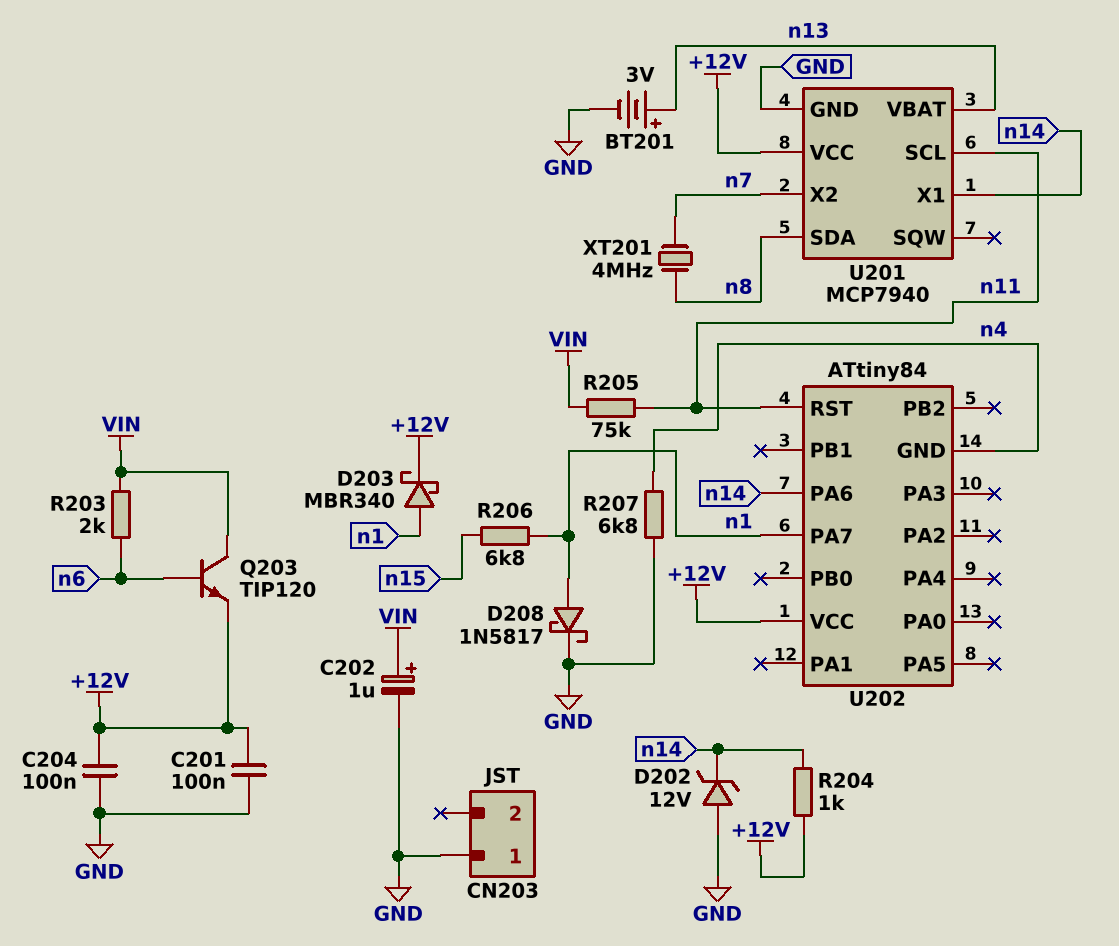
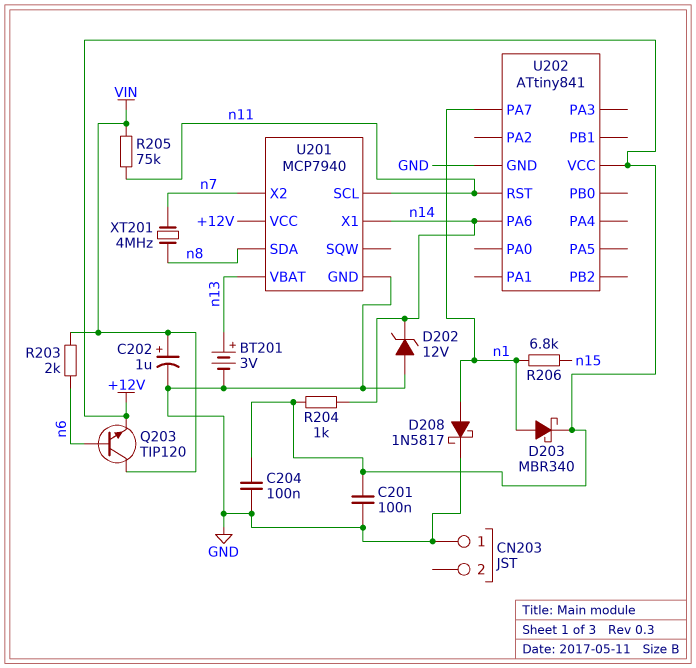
R207: 6.8k (GND, n4) -> none
U202: ATtiny84 -> ATtiny841
U202 pin GND: n4 -> GND

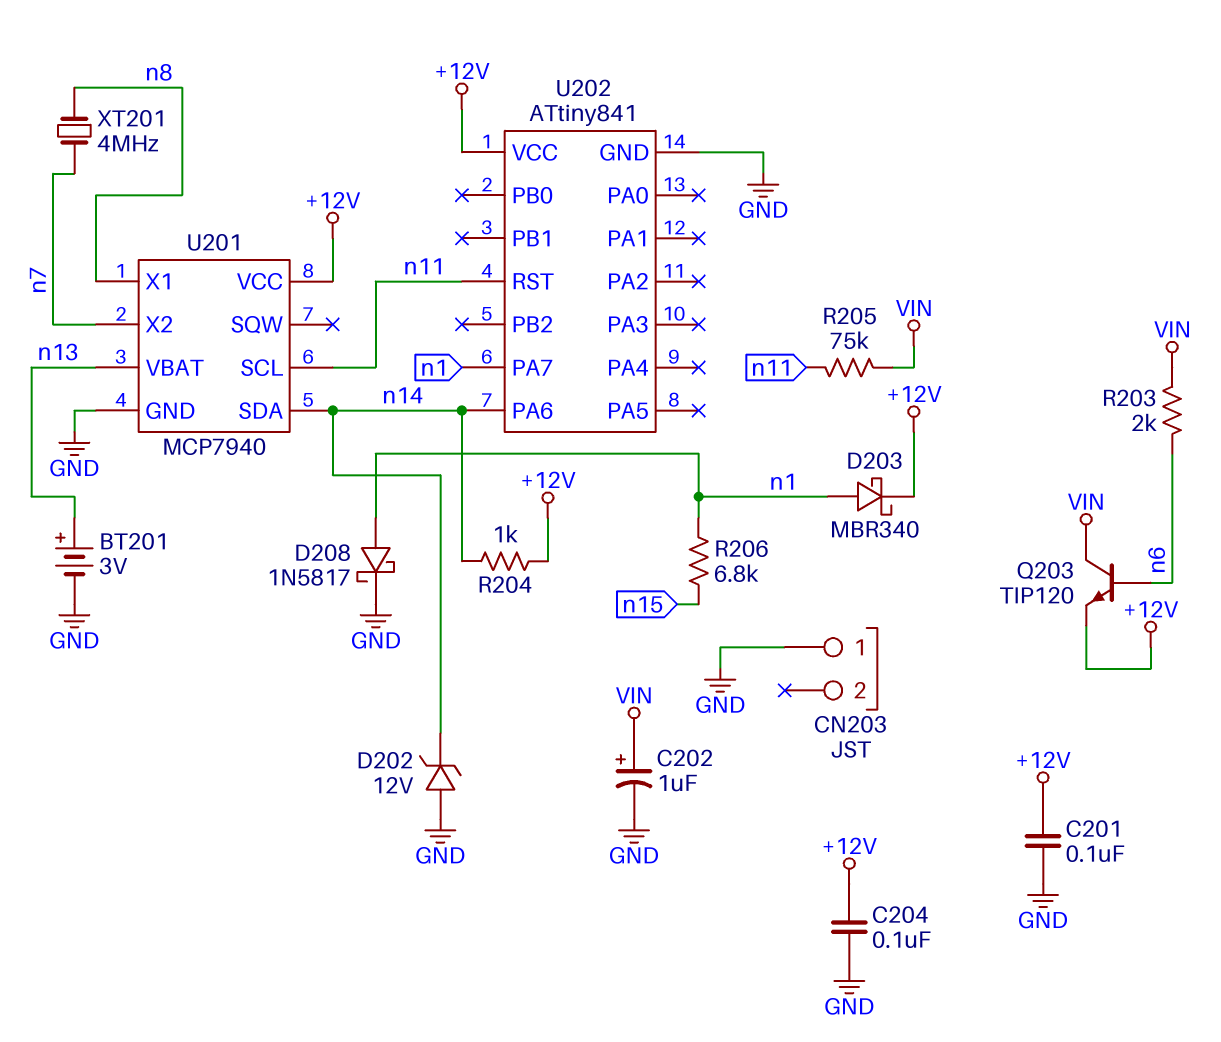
U201 pin SDA: n8 -> n14
U201 pin X1: n14 -> n8

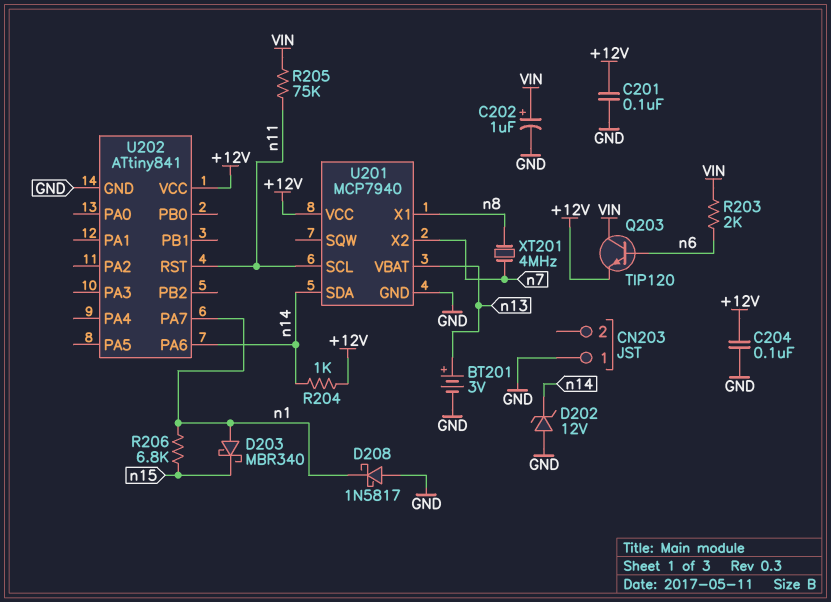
D203: schottky MBR340 (A n1, K +12V) -> schottky MBR340 (A n1, K n15)
D208: schottky 1N5817 (A n1, K GND) -> schottky 1N5817 (A GND, K n1)

